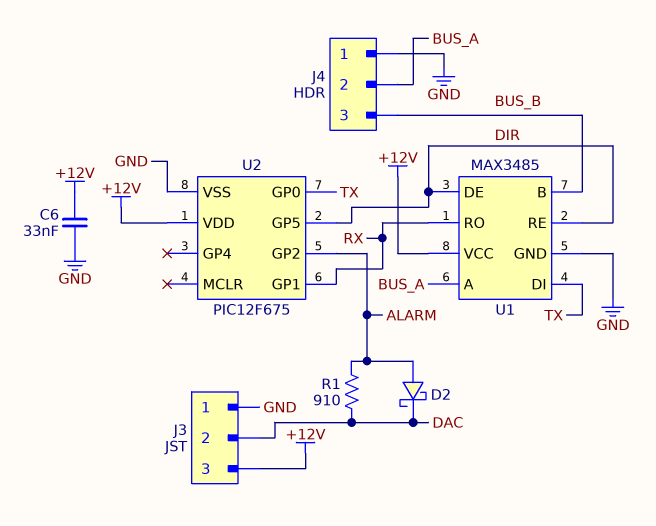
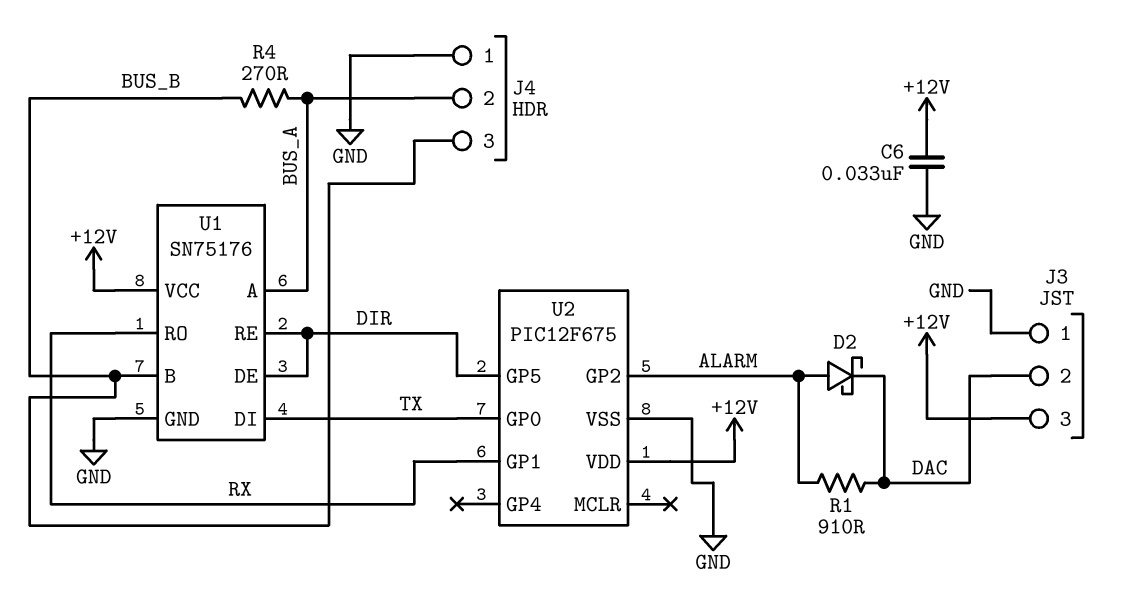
R4: none -> 270 (BUS_A, BUS_B)
U1: MAX3485 -> SN75176

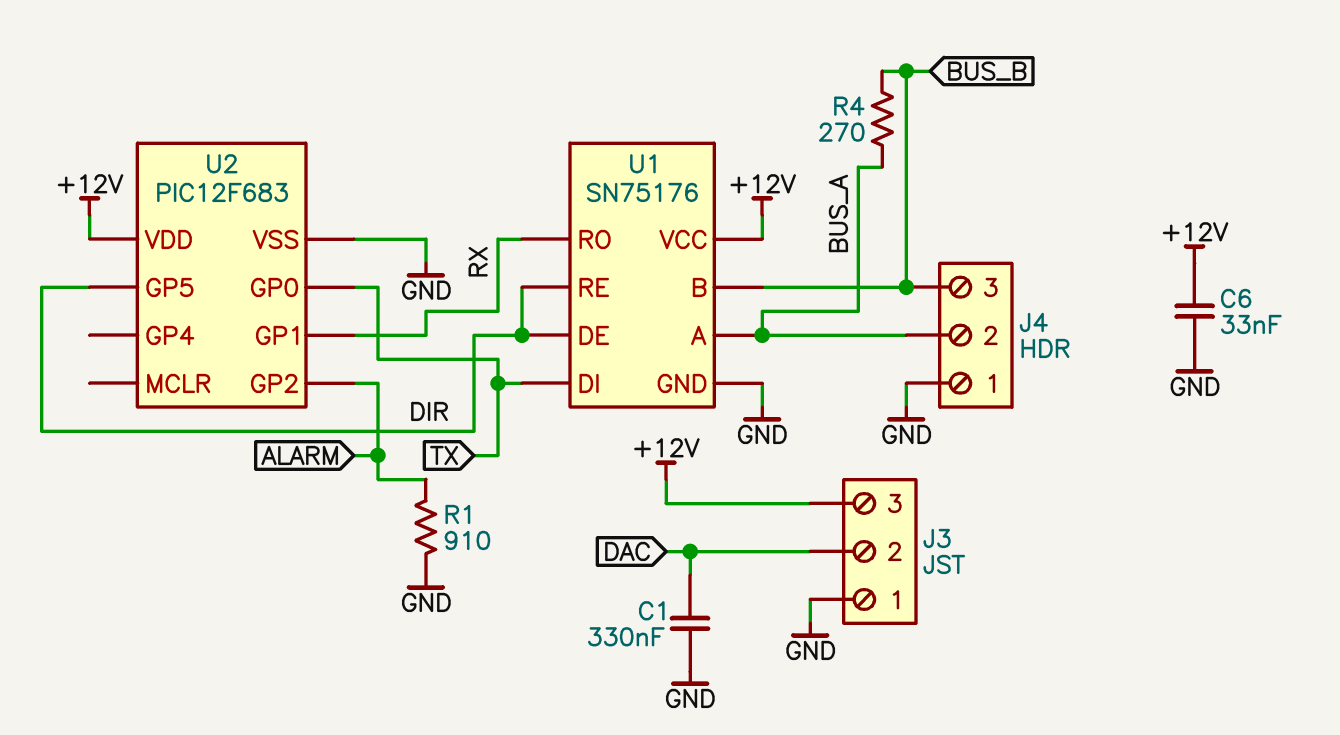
C1: none -> 330nF (DAC, GND)
D2: schottky (A ALARM, K DAC) -> none
R1: 910 (ALARM, DAC) -> 910 (ALARM, GND)
U2: PIC12F675 -> PIC12F683

